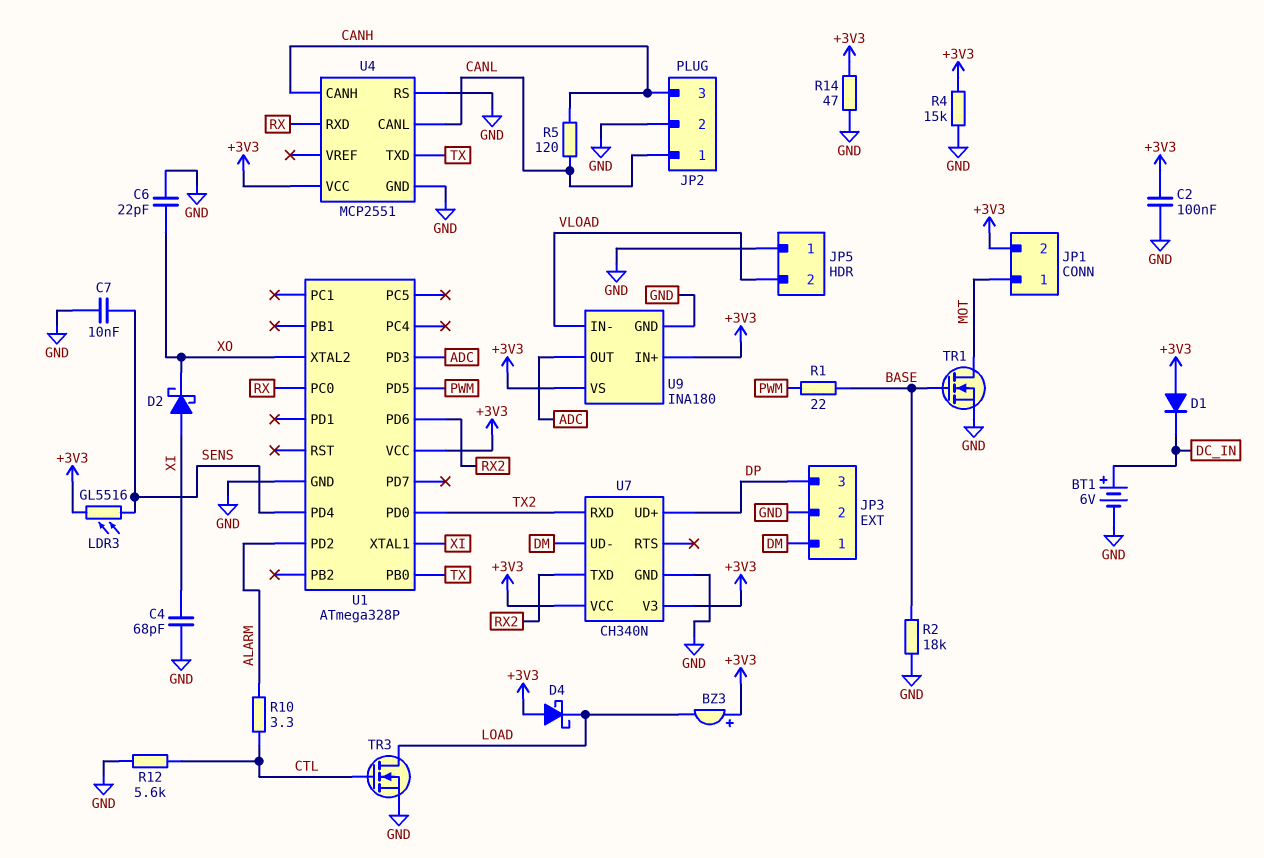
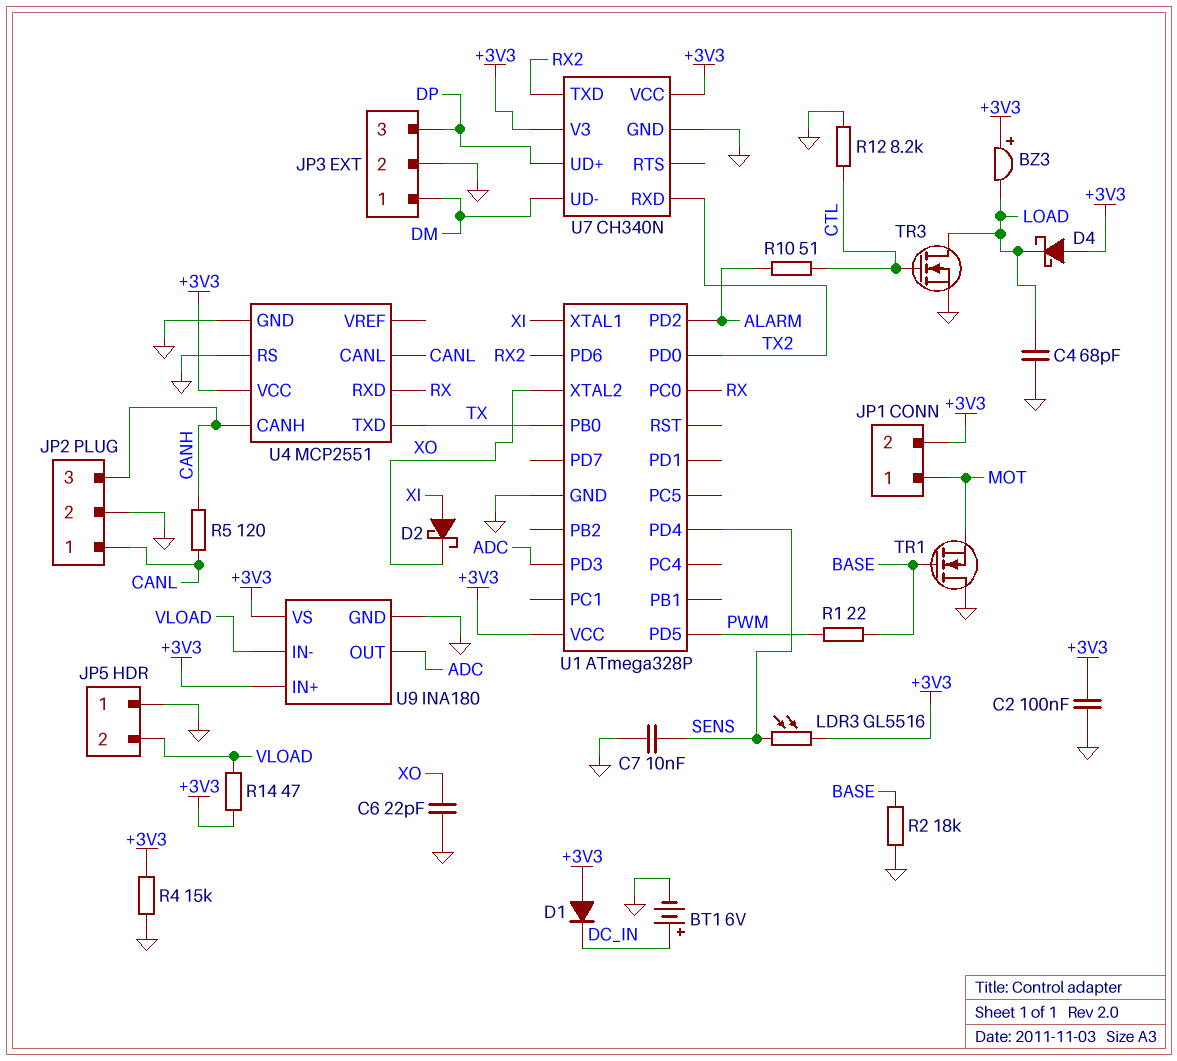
C4: 68pF (GND, XI) -> 68pF (GND, LOAD)
R10: 3.3 (ALARM, CTL) -> 51 (ALARM, CTL)
R12: 5.6k (CTL, GND) -> 8.2k (CTL, GND)
R14: 47 (+3V3, GND) -> 47 (+3V3, VLOAD)
TR1: NMOS (G BASE, D MOT, S GND) -> NMOS (G BASE, D GND, S MOT)

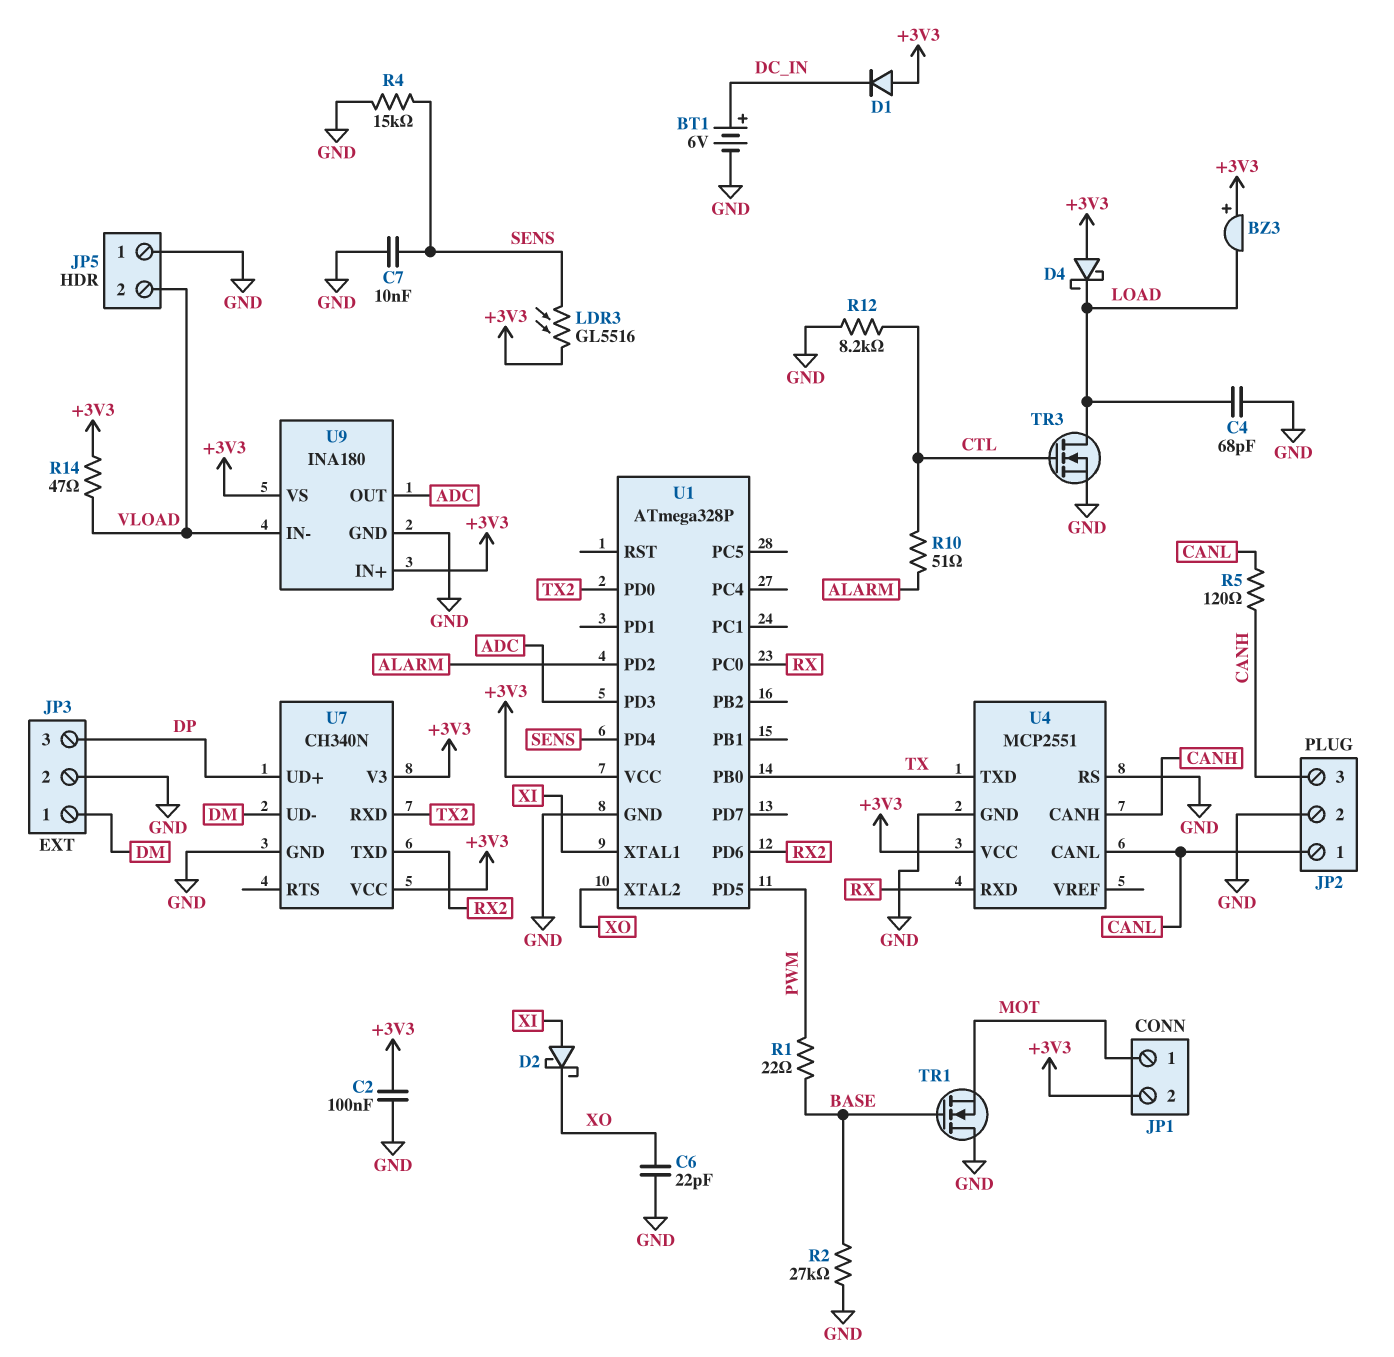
R2: 18k (BASE, GND) -> 27k (BASE, GND)
R4: 15k (+3V3, GND) -> 15k (GND, SENS)

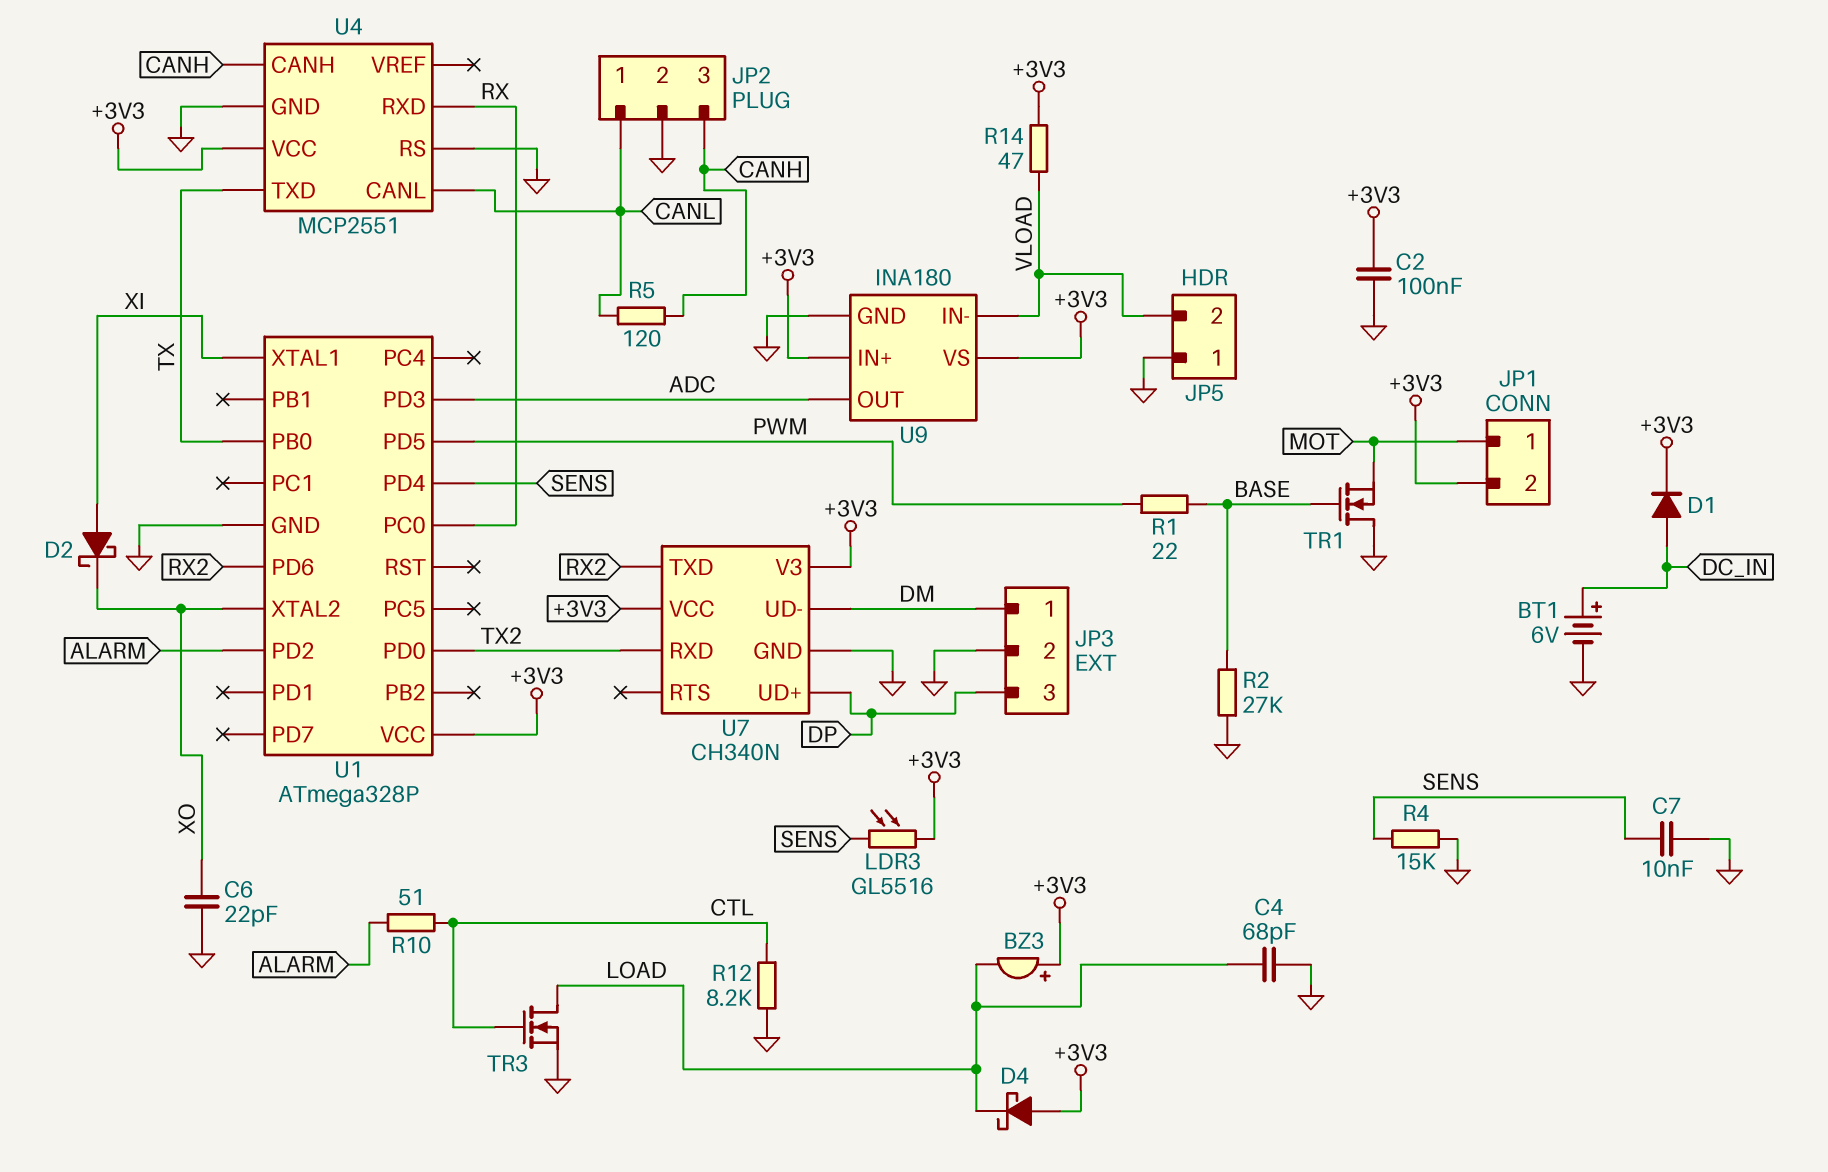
D1: diode (A +3V3, K DC_IN) -> diode (A DC_IN, K +3V3)

